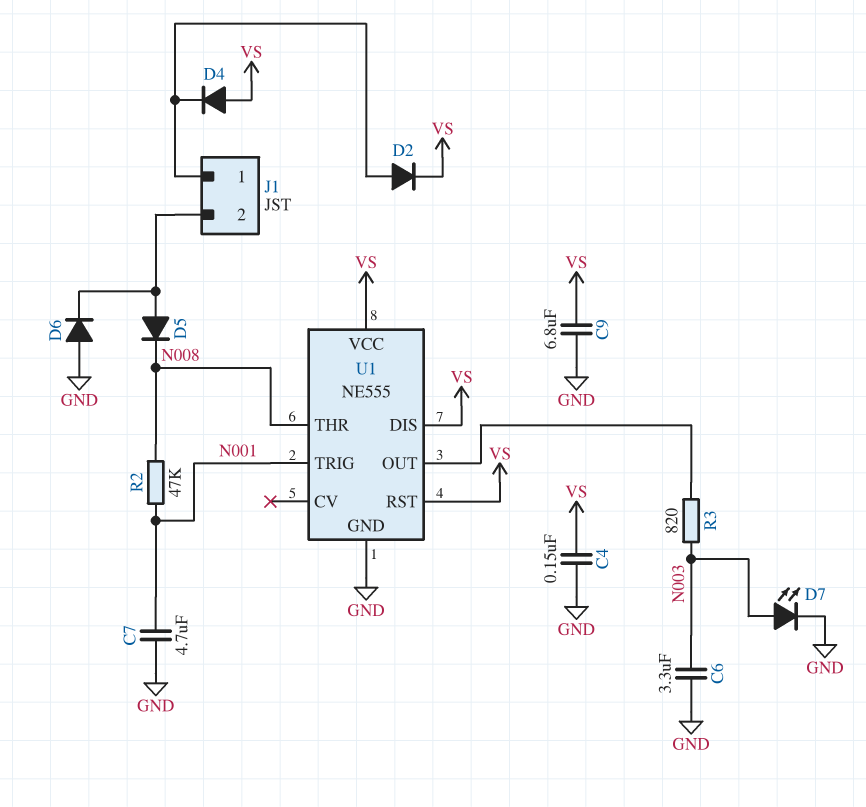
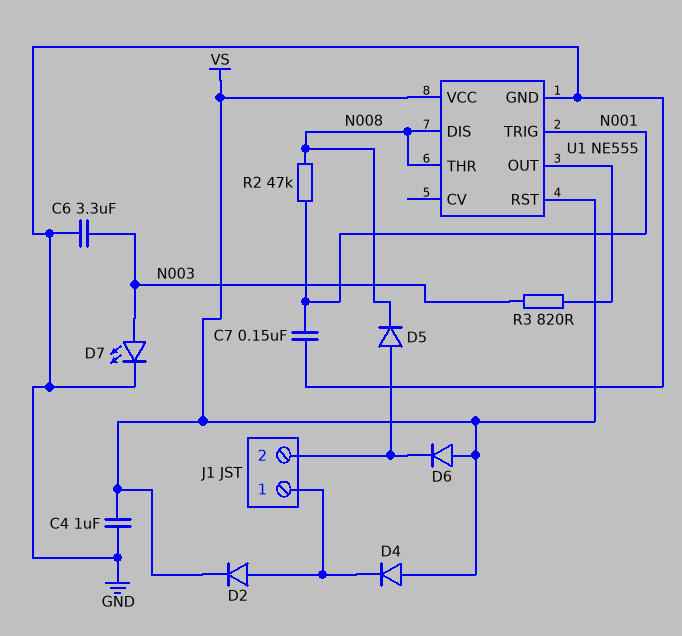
C4: 150nF (GND, VS) -> 1uF (GND, VS)
C7: 4.7uF (GND, N001) -> 150nF (GND, N001)
C9: 6.8uF (GND, VS) -> none
D6: diode (A GND, K J1/2) -> diode (A VS, K J1/2)
U1 pin DIS: VS -> N008

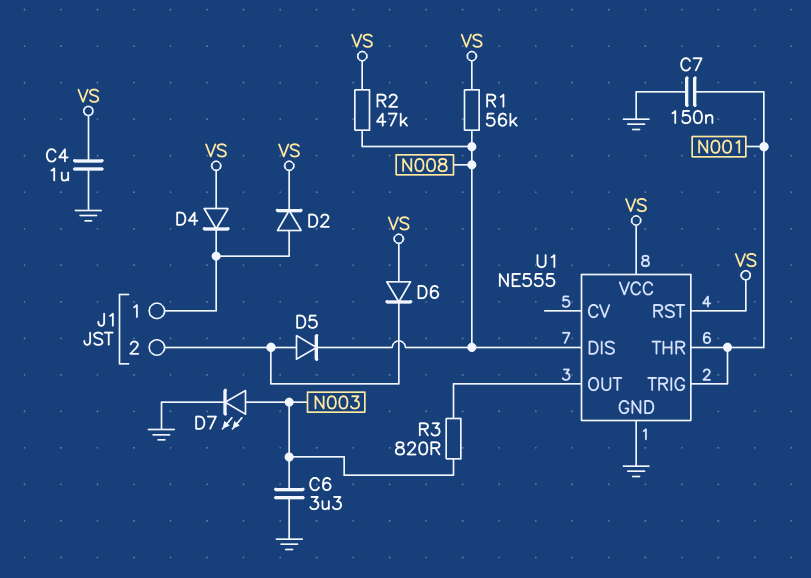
R1: none -> 56k (N008, VS)
R2: 47k (N001, N008) -> 47k (N008, VS)
U1 pin THR: N008 -> N001

